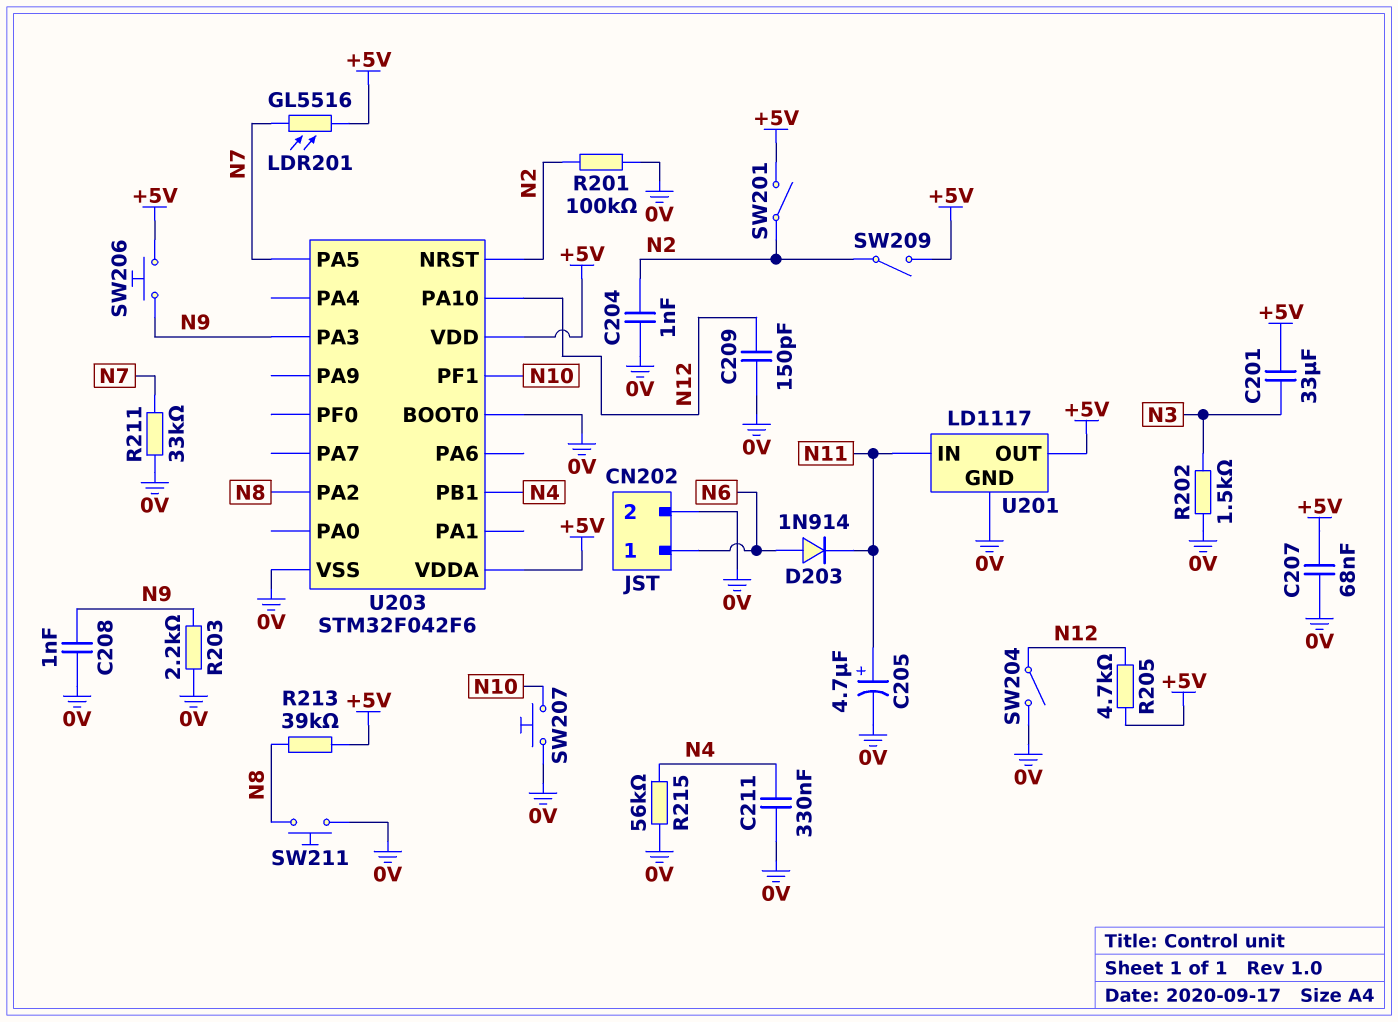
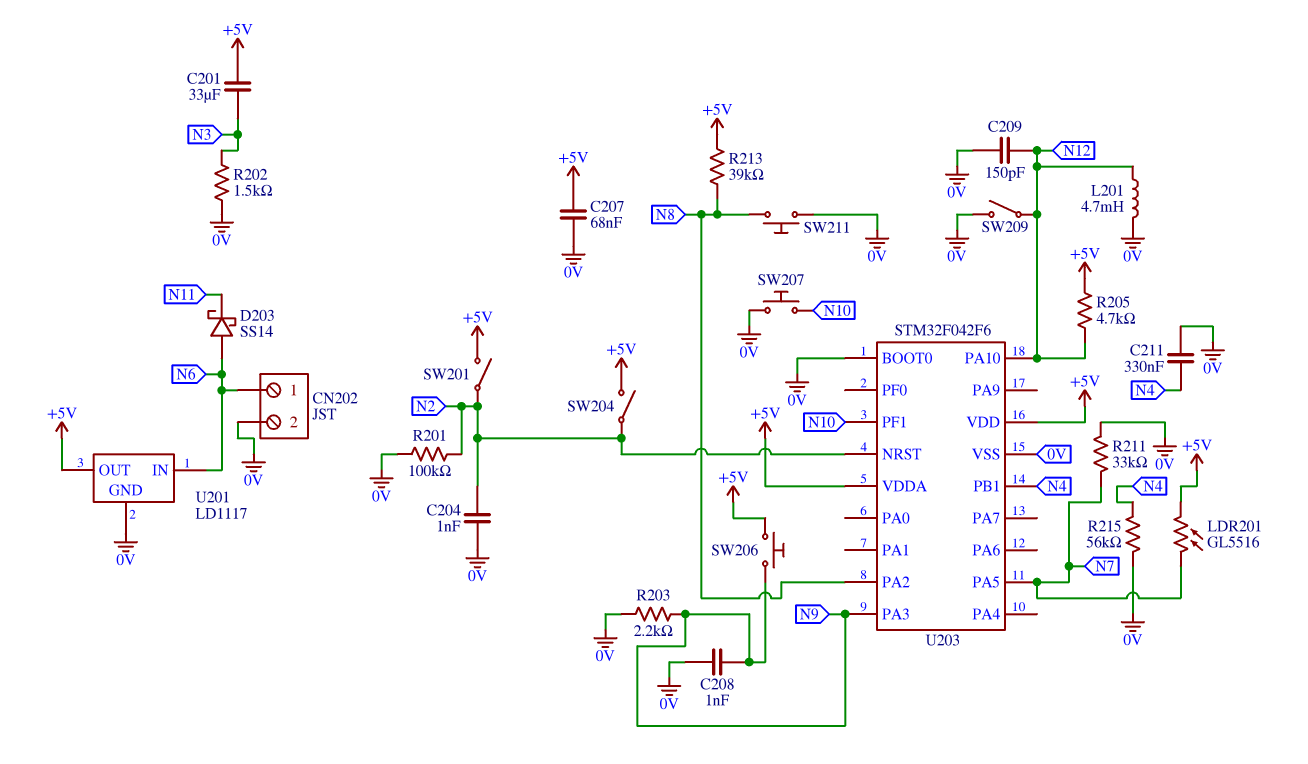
C205: 4.7uF (plus N11, minus 0V) -> none
D203: diode 1N914 (A N6, K N11) -> schottky SS14 (A N6, K N11)
L201: none -> 4.7mH (0V, N12)
SW204: switch (0V, N12) -> switch (+5V, N2)
SW209: switch (+5V, N2) -> switch (0V, N12)
U201 pin IN: N11 -> N6

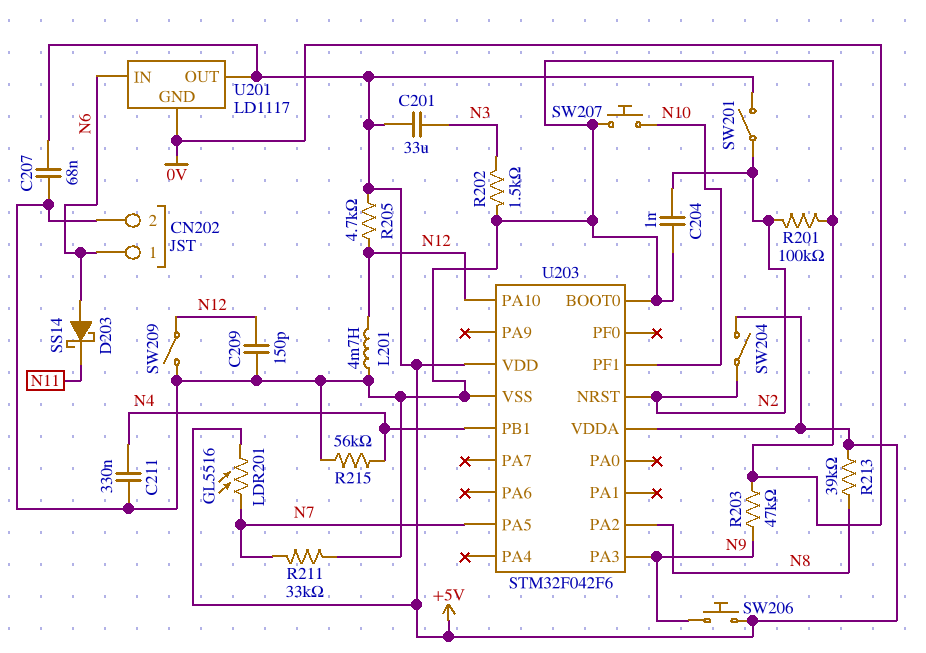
C208: 1nF (0V, N9) -> none
R203: 2.2k (0V, N9) -> 47k (0V, N9)
SW211: button (0V, N8) -> none

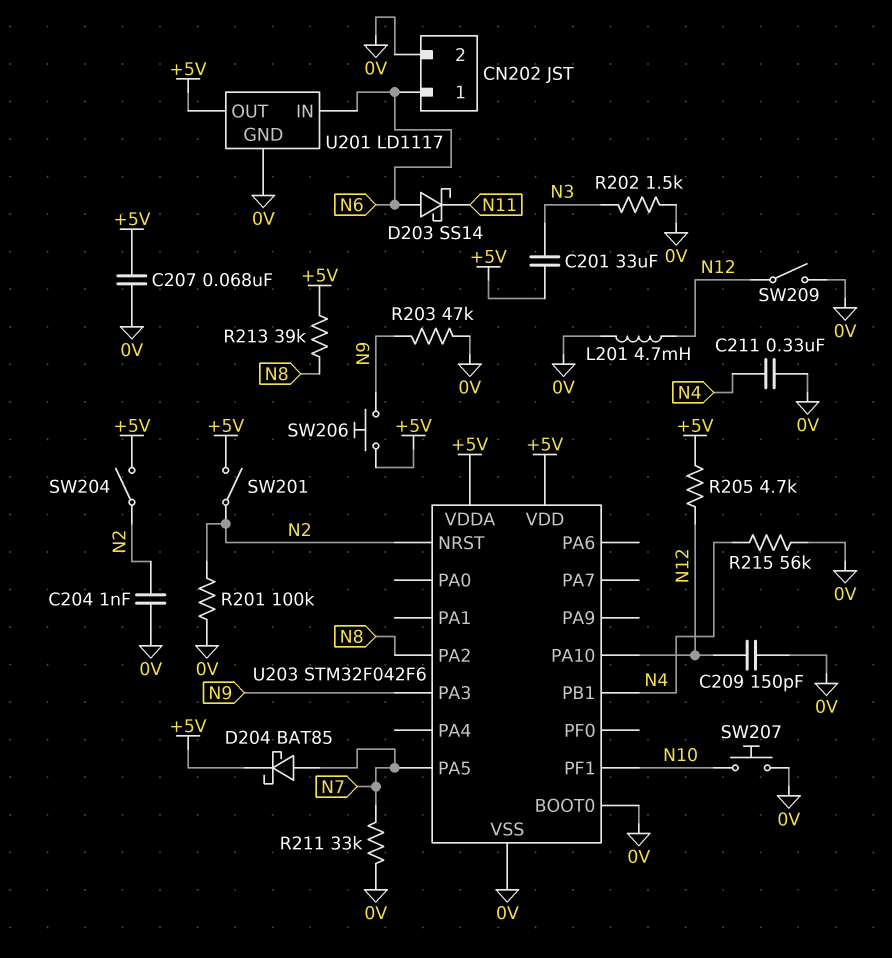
D204: none -> schottky BAT85 (A N7, K +5V)
LDR201: GL5516 (+5V, N7) -> none

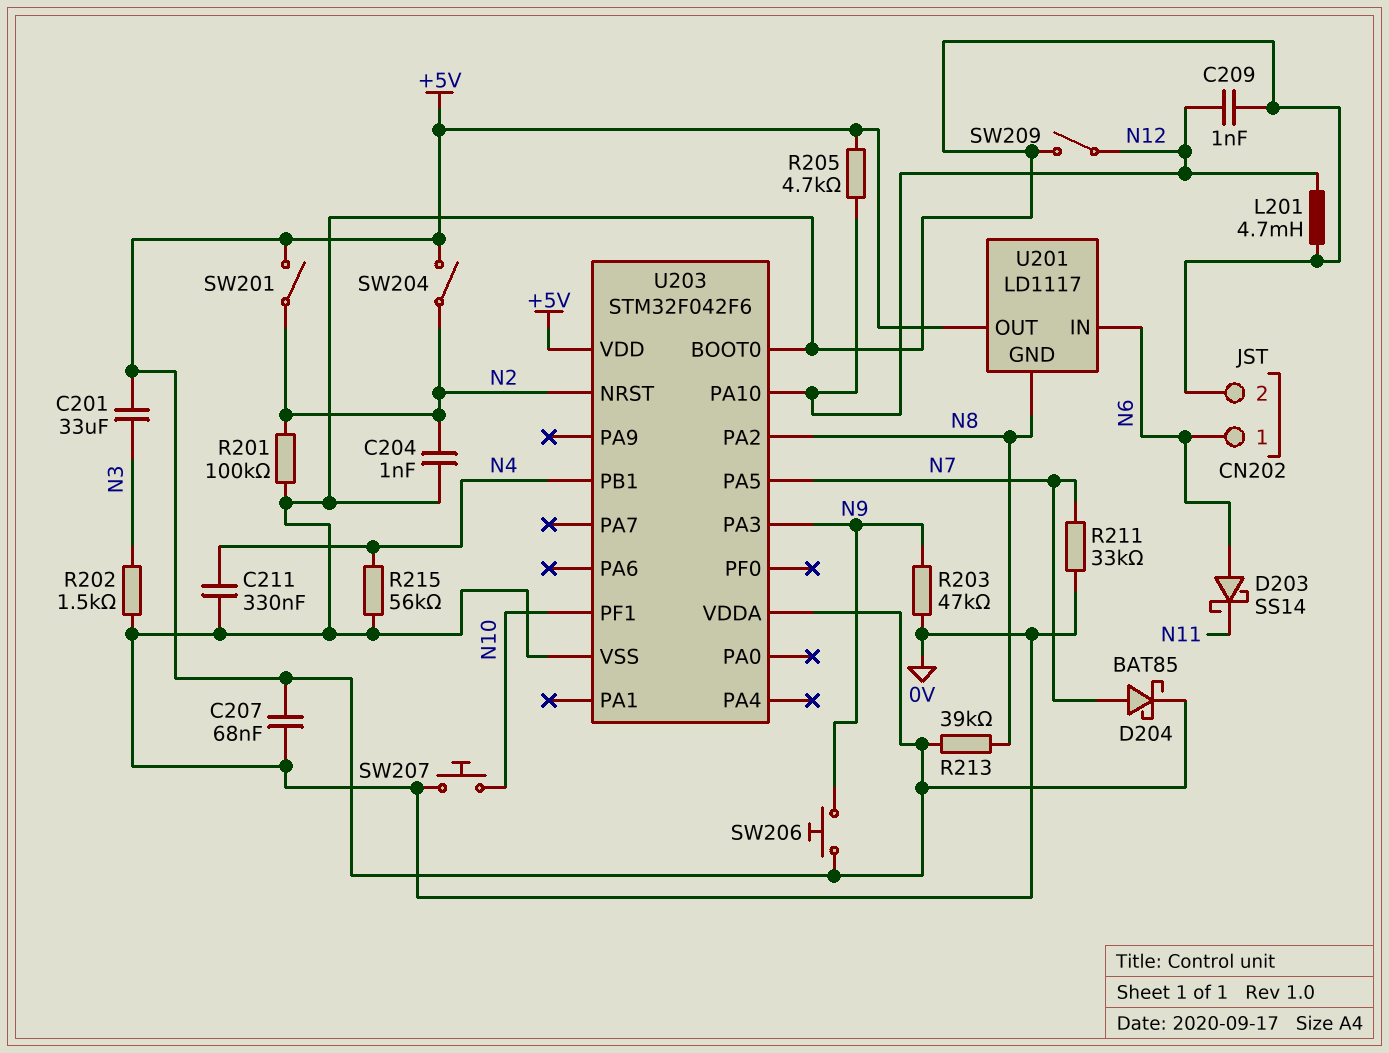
C209: 150pF (0V, N12) -> 1nF (0V, N12)
U201 pin GND: 0V -> N8

